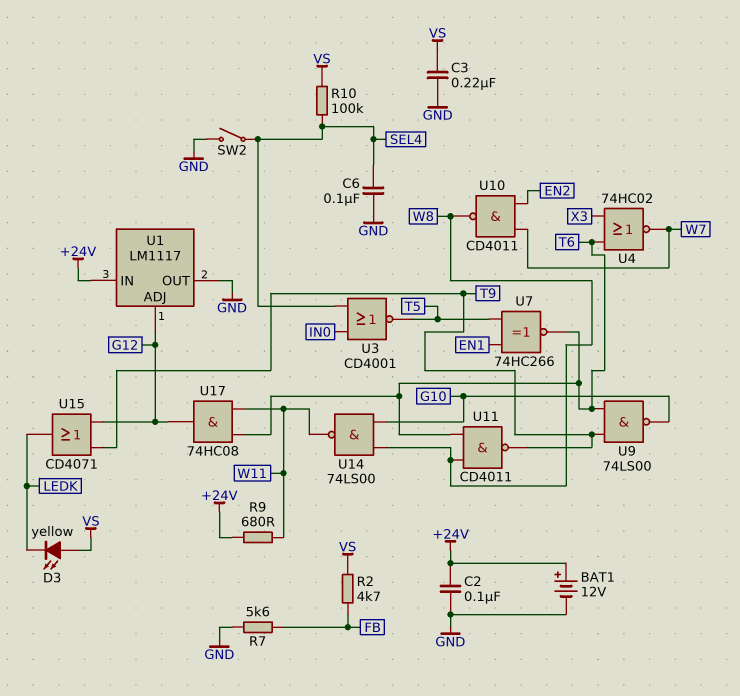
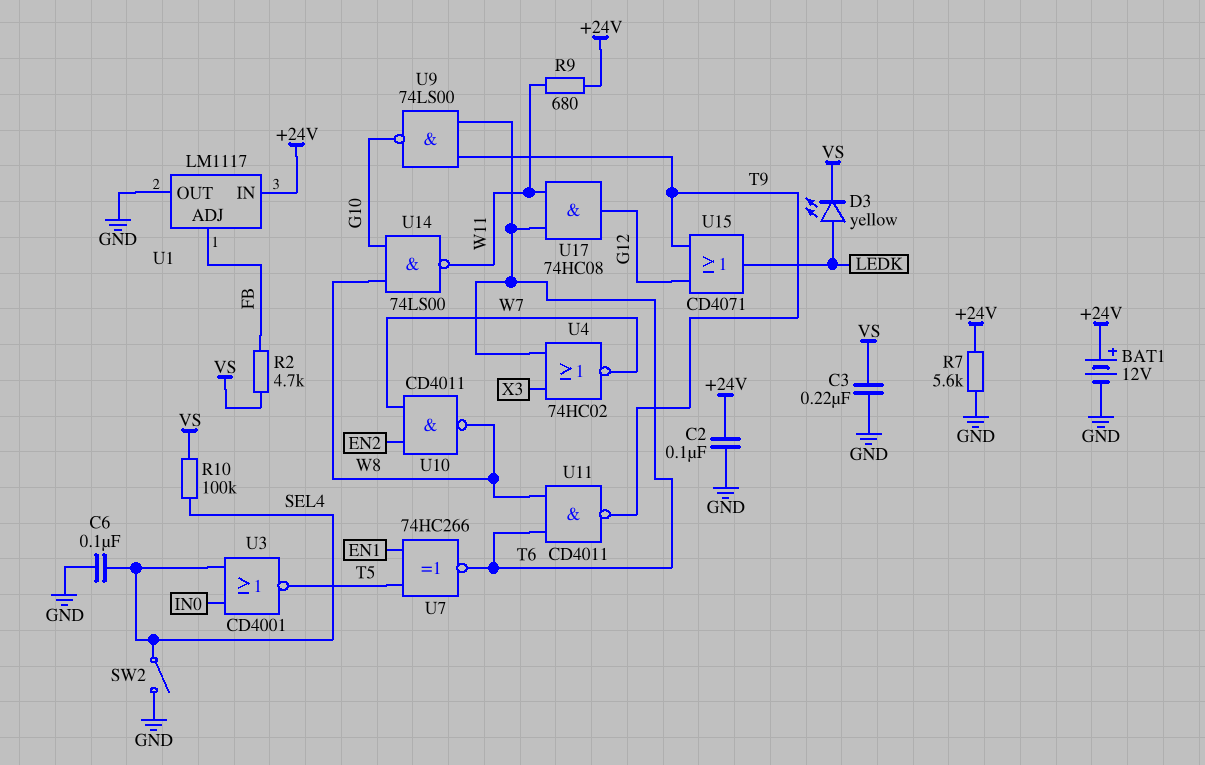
D3: LED yellow (A VS, K LEDK) -> LED yellow (A LEDK, K VS)
R7: 5.6k (FB, GND) -> 5.6k (+24V, GND)
U1 pin ADJ: G12 -> FB

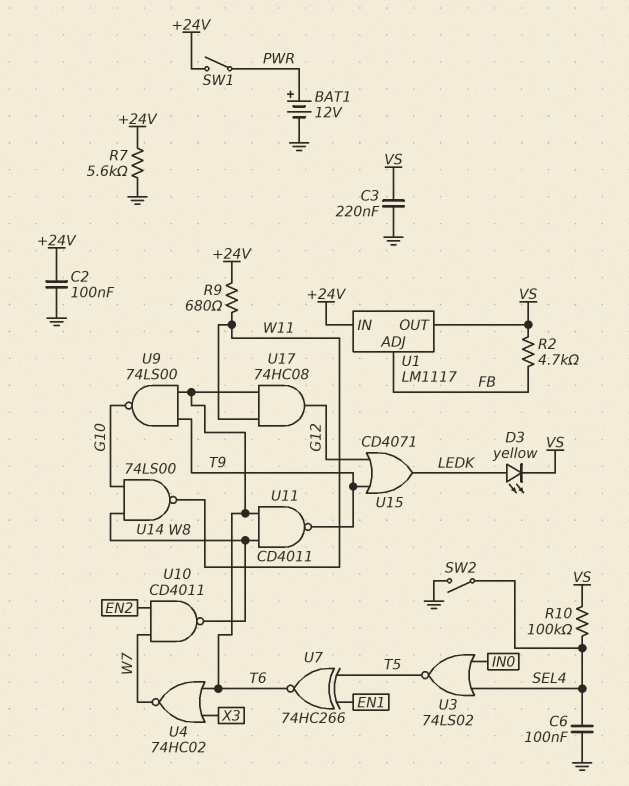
BAT1: 12V (plus +24V, minus GND) -> 12V (plus PWR, minus GND)
SW1: none -> switch (+24V, PWR)
U1 pin OUT: GND -> VS
U3: NOR CD4001 (in IN0, in SEL4, out T5) -> NOR 74LS02 (in IN0, in SEL4, out T5)

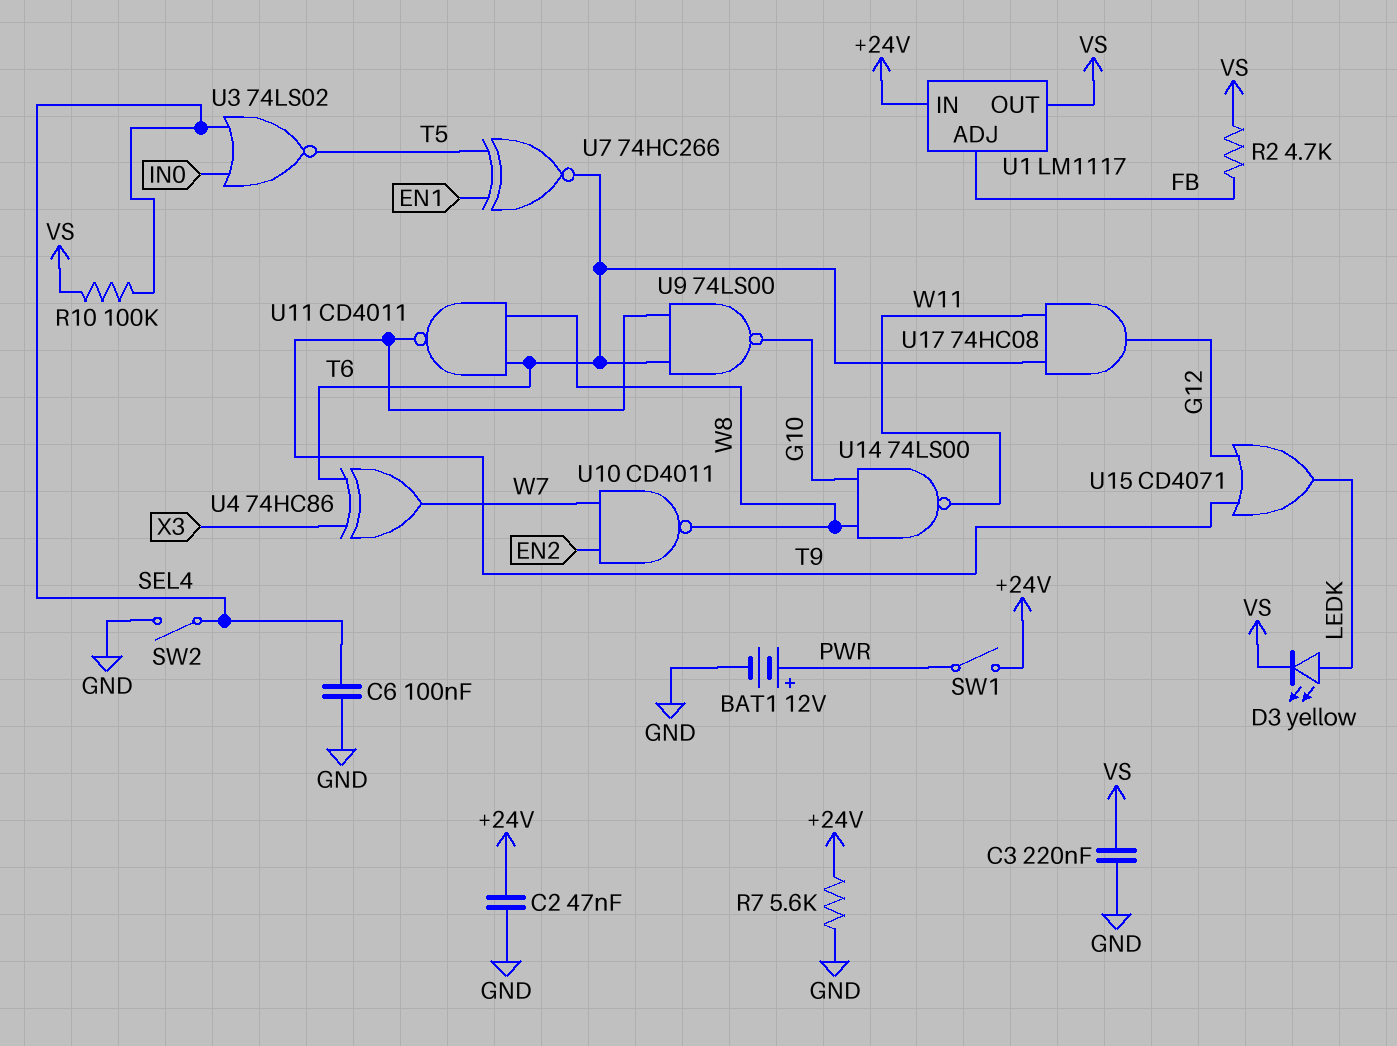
C2: 100nF (+24V, GND) -> 47nF (+24V, GND)
R9: 680 (+24V, W11) -> none
U4: NOR 74HC02 (in T6, in X3, out W7) -> XOR 74HC86 (in T6, in X3, out W7)

